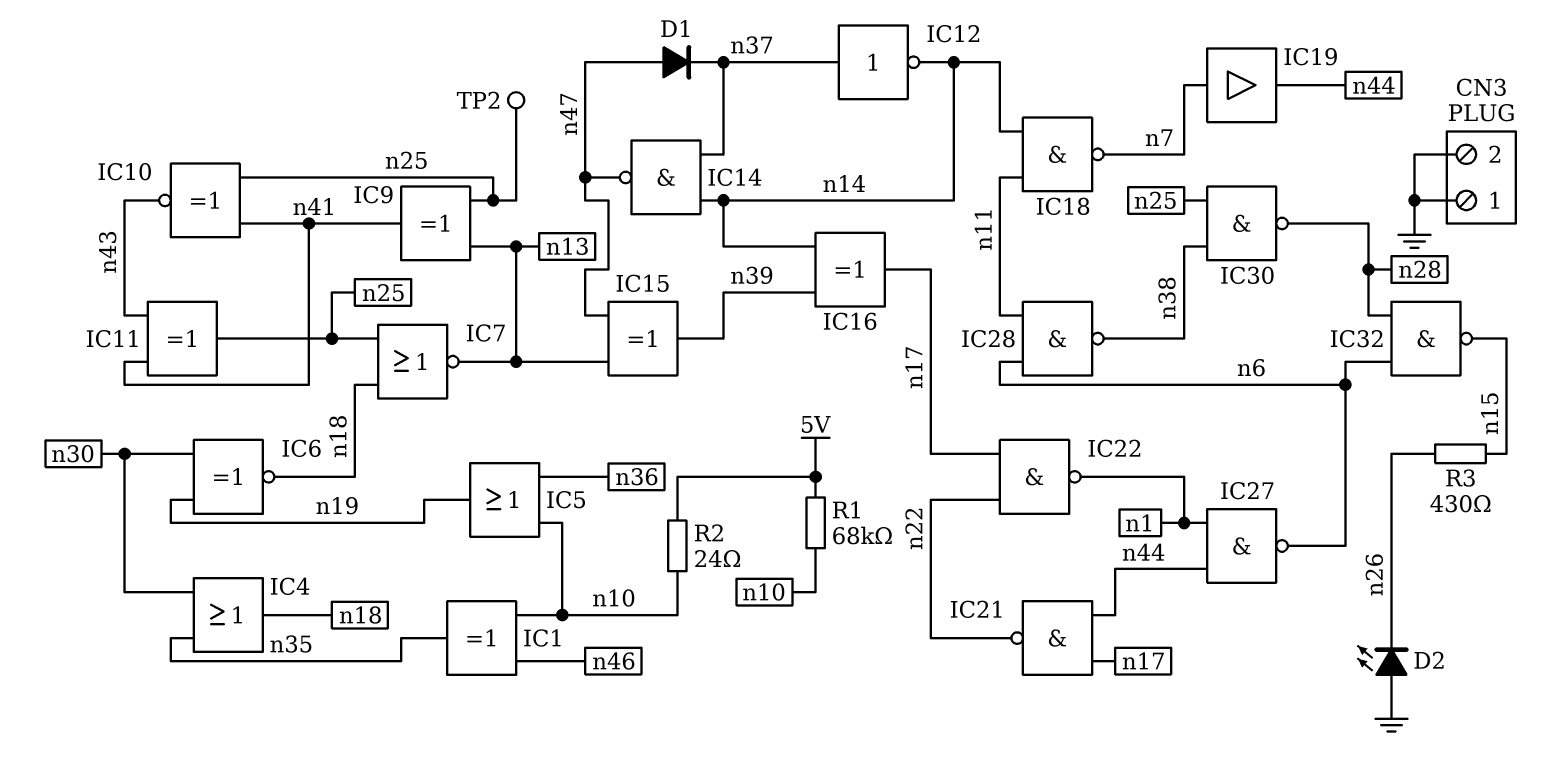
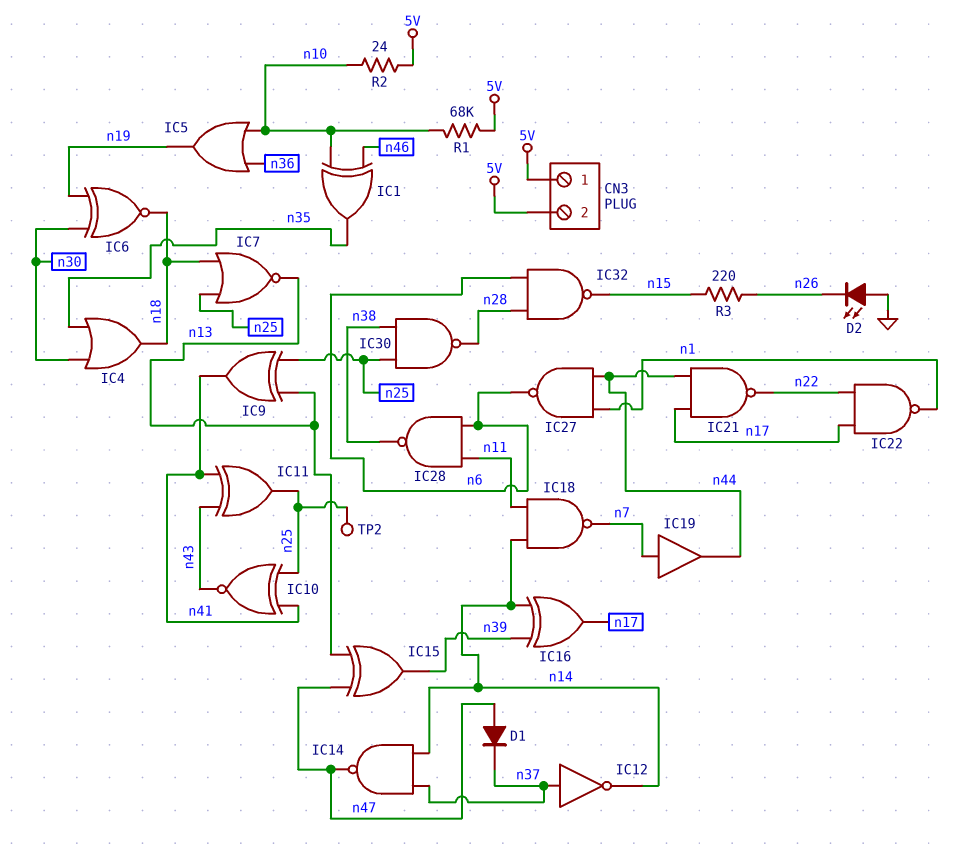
CN3 pin 1: GND -> 5V
CN3 pin 2: GND -> 5V
R3: 430 (n15, n26) -> 220 (n15, n26)

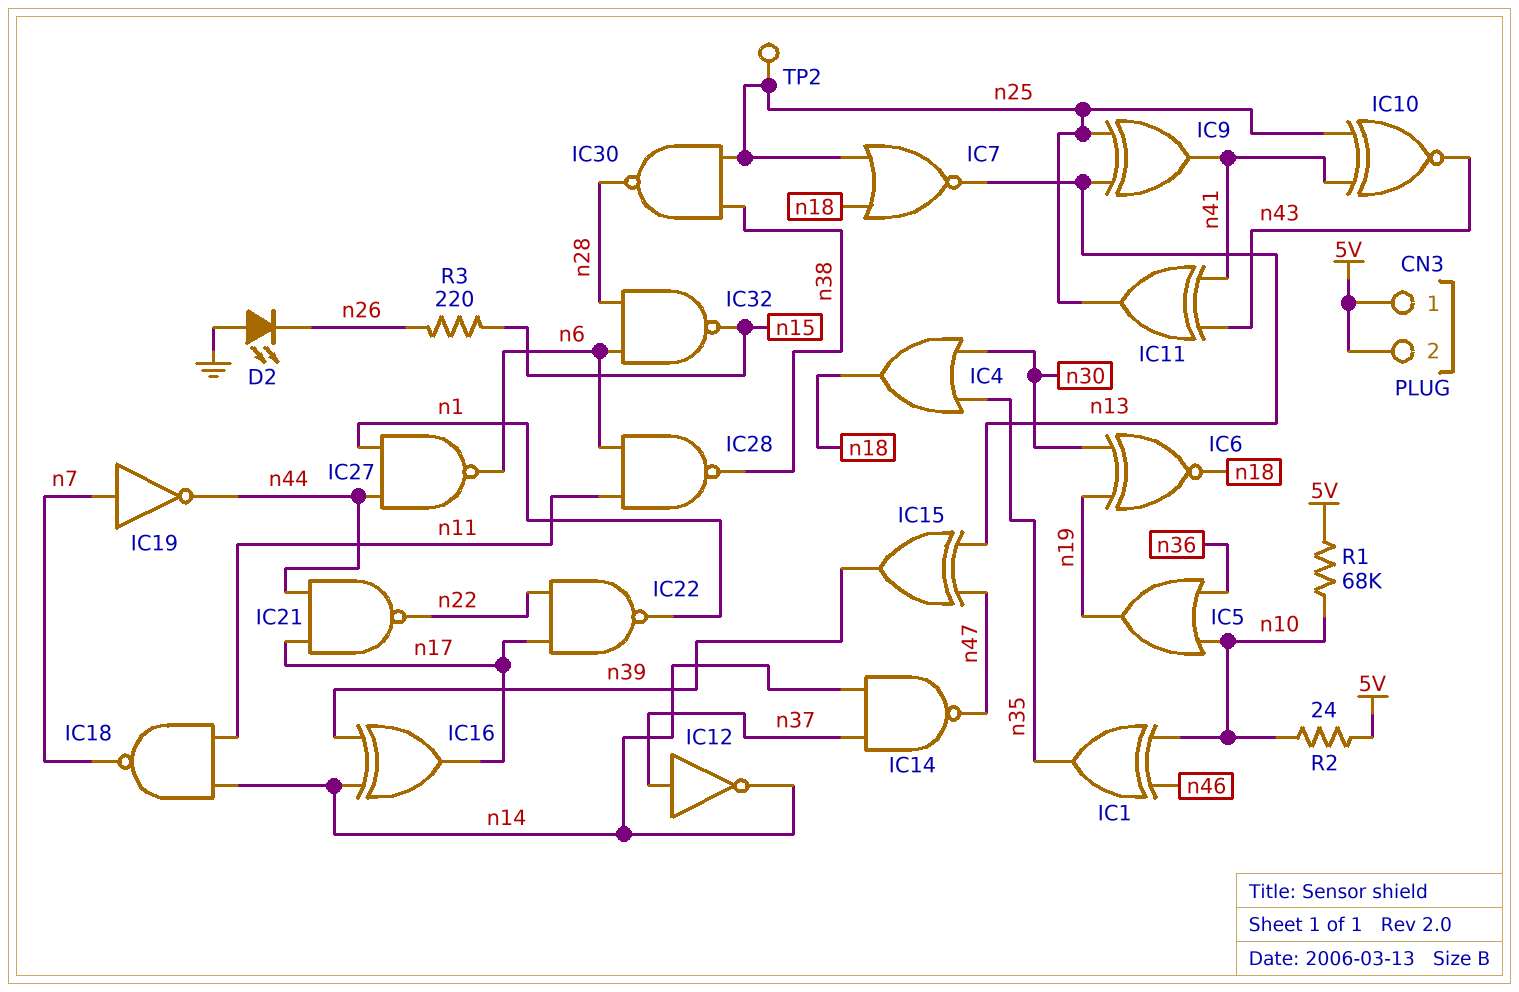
D1: diode (A n47, K n37) -> none
IC19: buffer (in n7, out n44) -> NOT (in n7, out n44)

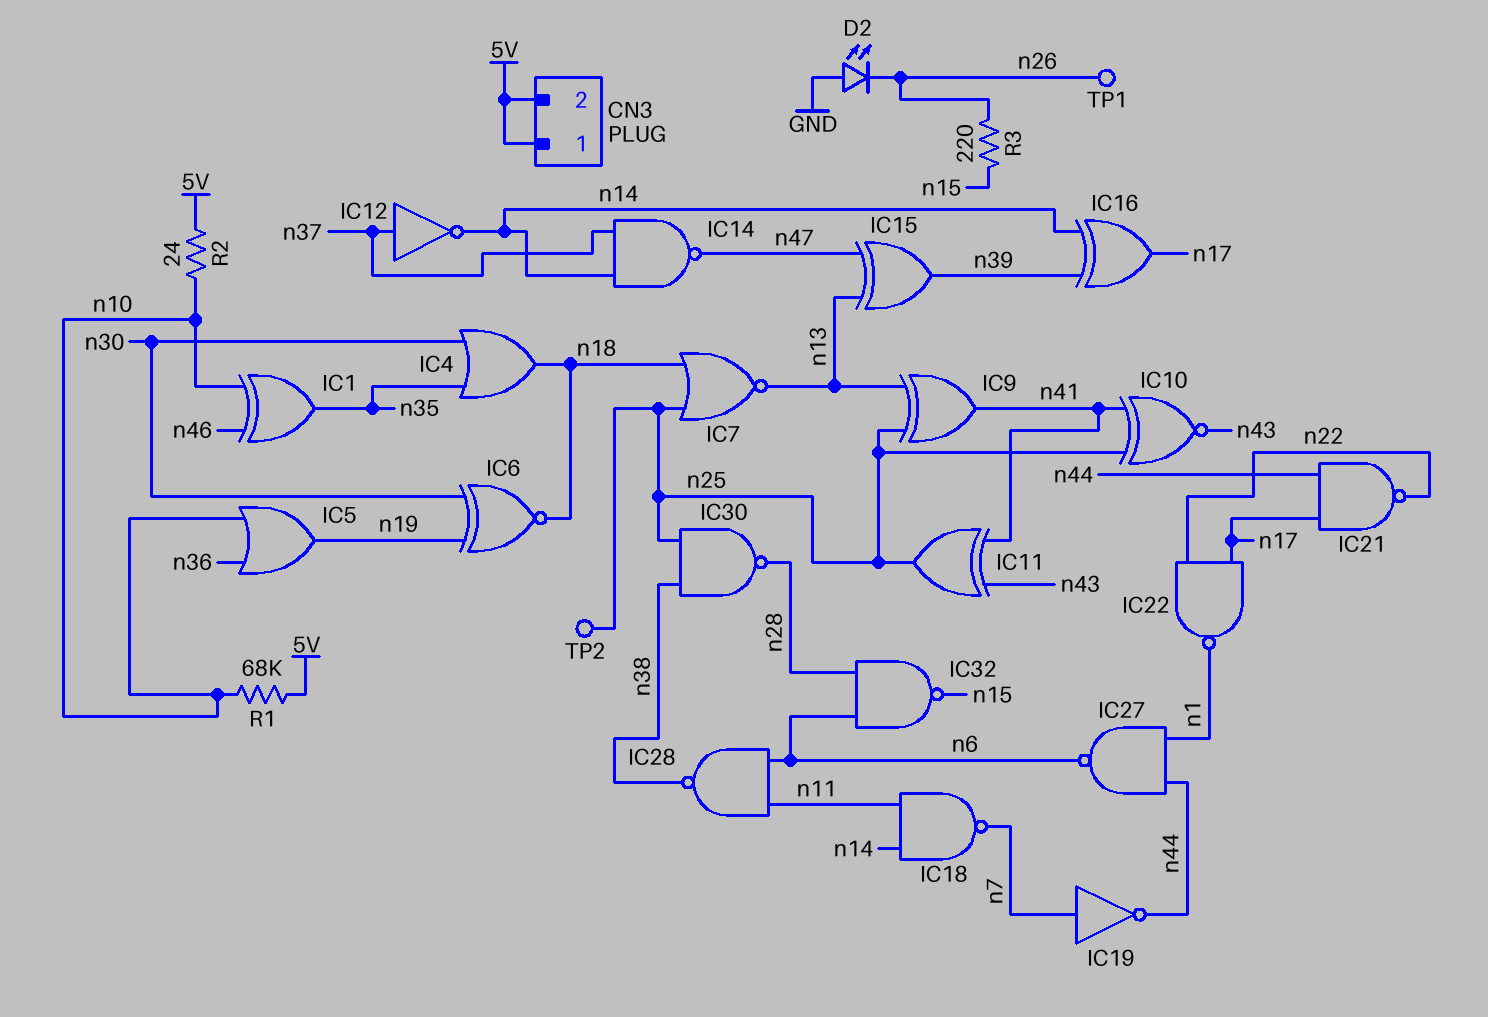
TP1: none -> test point (n26)

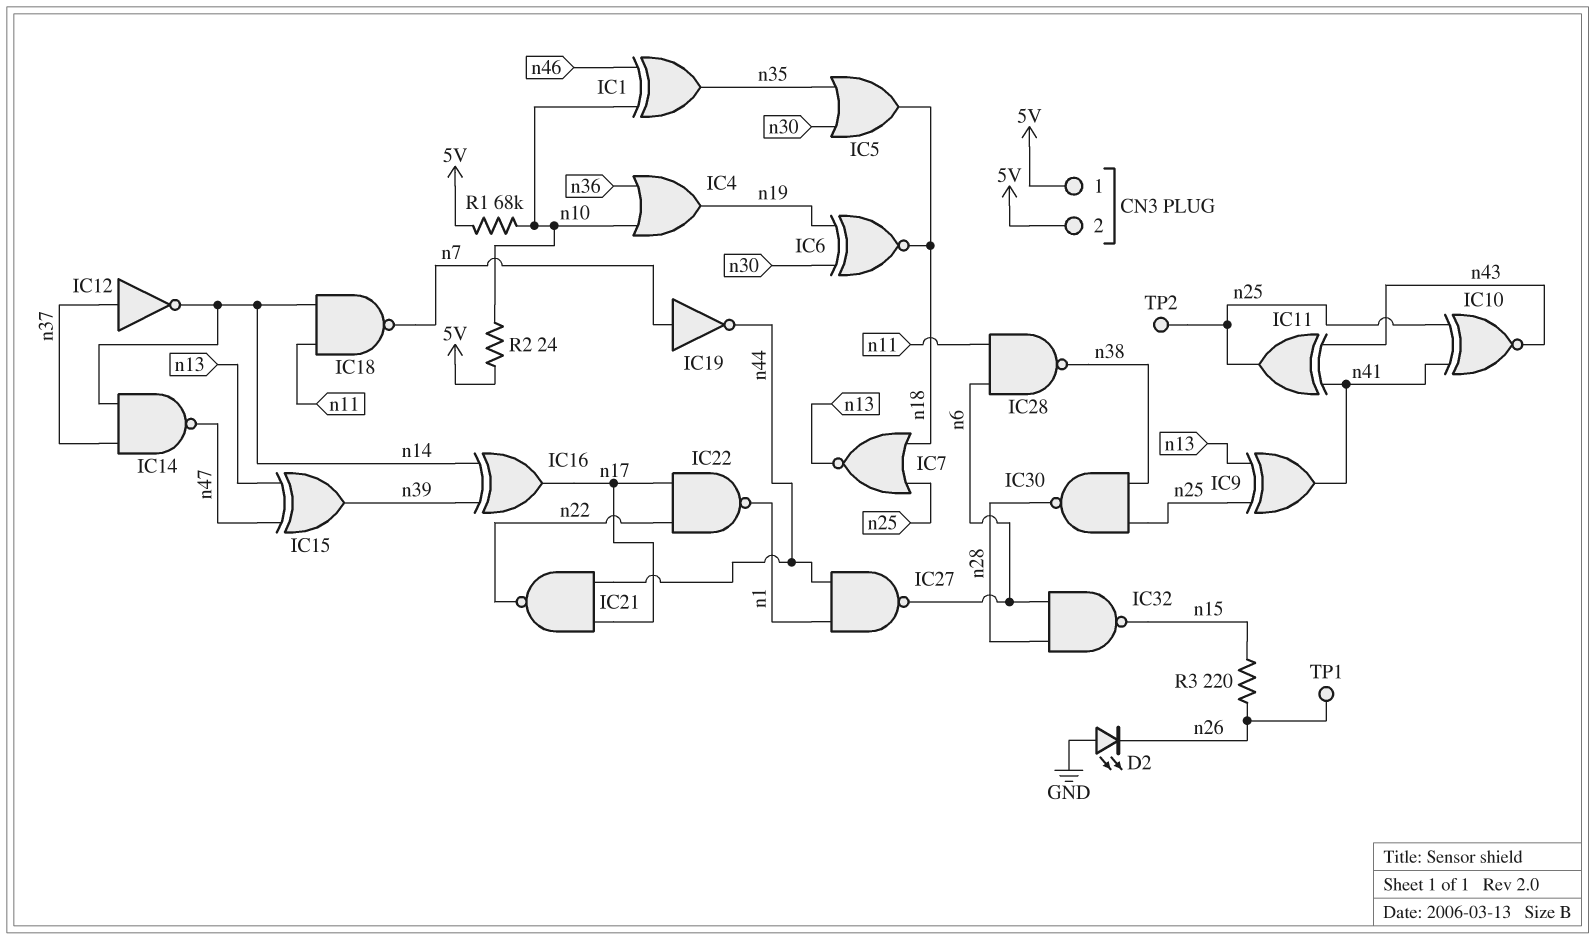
IC4: OR (in n30, in n35, out n18) -> OR (in n10, in n36, out n19)
IC5: OR (in n10, in n36, out n19) -> OR (in n30, in n35, out n18)

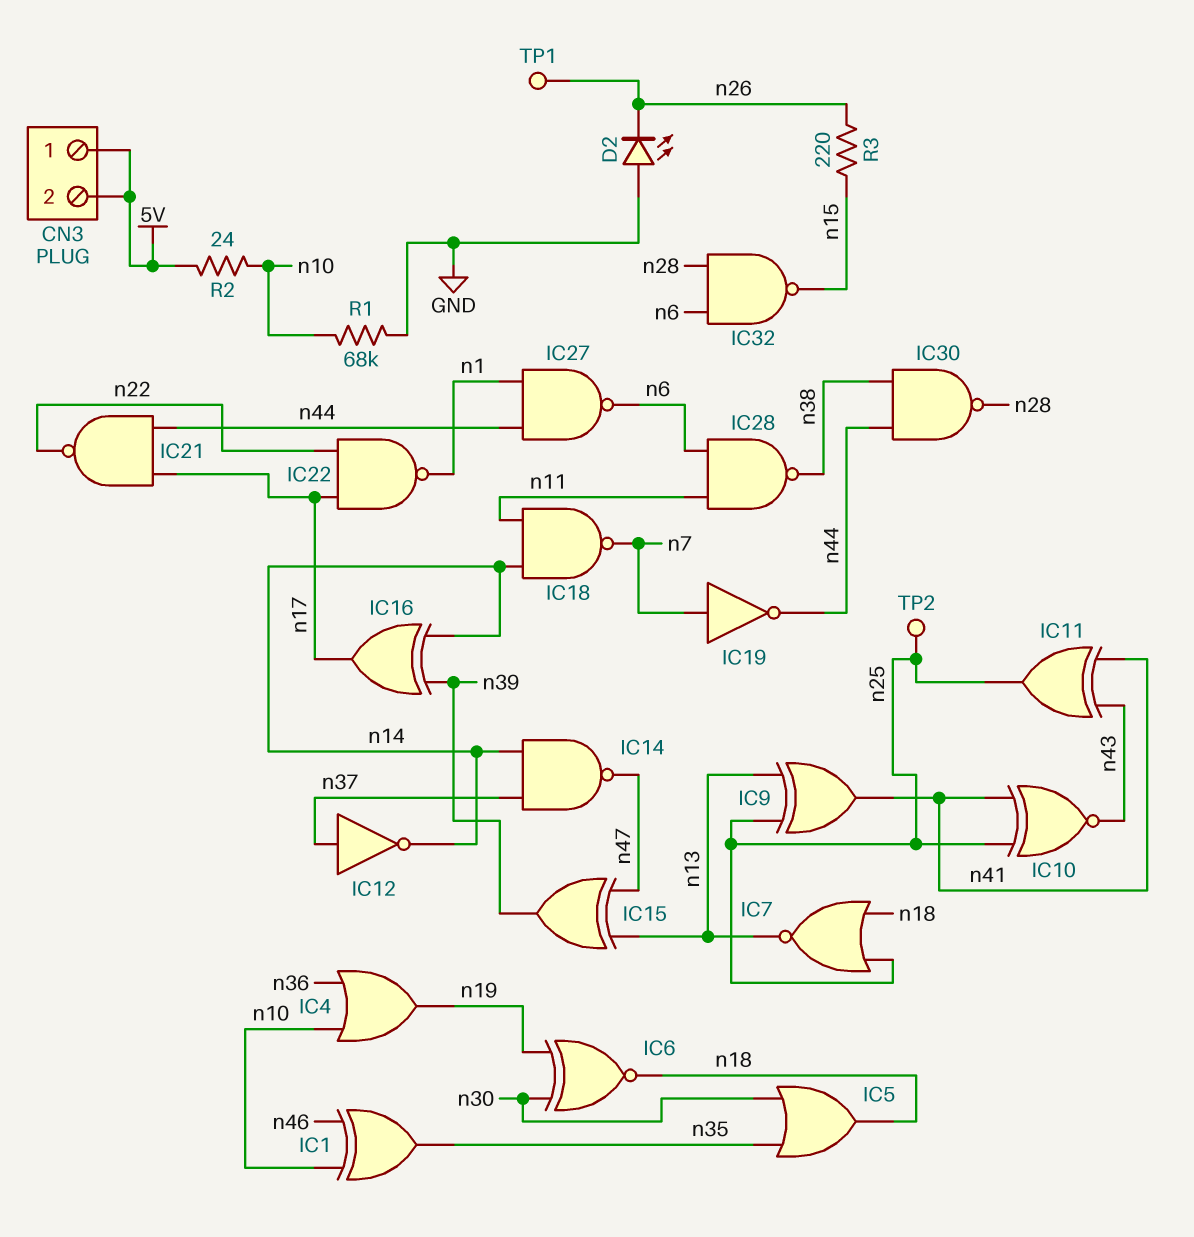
IC30: NAND (in n25, in n38, out n28) -> NAND (in n38, in n44, out n28)
R1: 68k (5V, n10) -> 68k (GND, n10)

